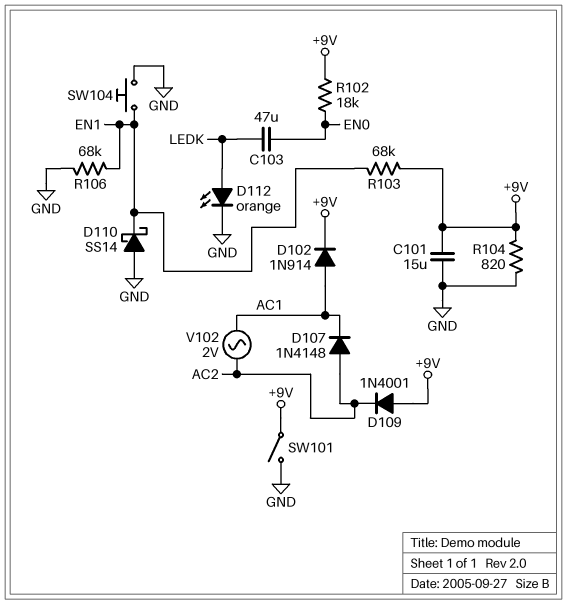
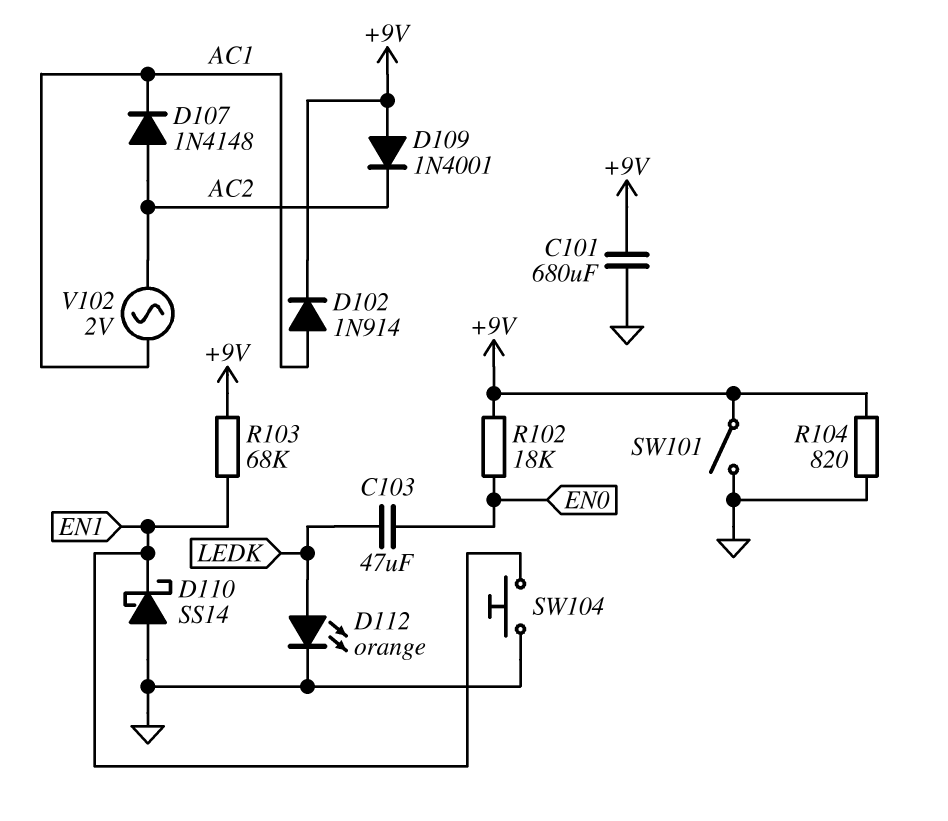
C101: 15uF (+9V, GND) -> 680uF (+9V, GND)
R106: 68k (EN1, GND) -> none

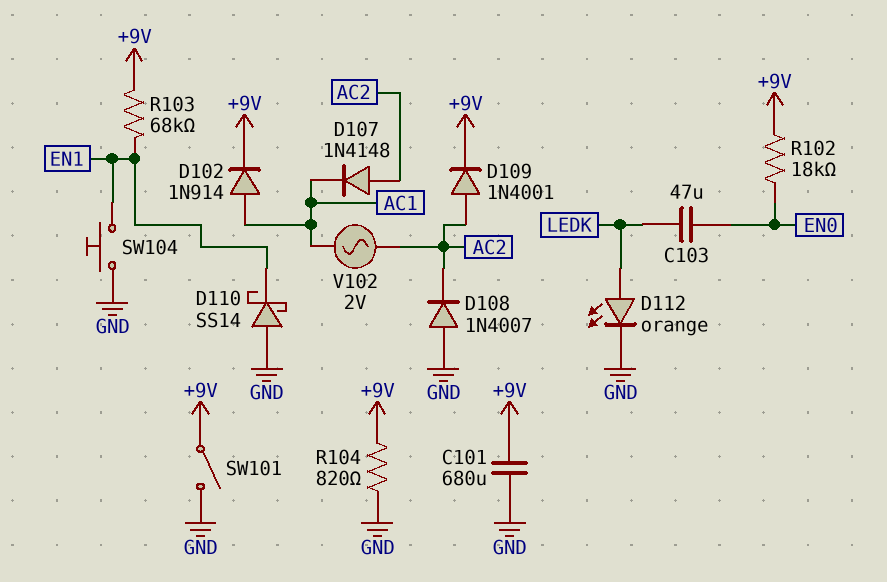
D108: none -> diode 1N4007 (A GND, K AC2)
D109: diode 1N4001 (A +9V, K AC2) -> diode 1N4001 (A AC2, K +9V)

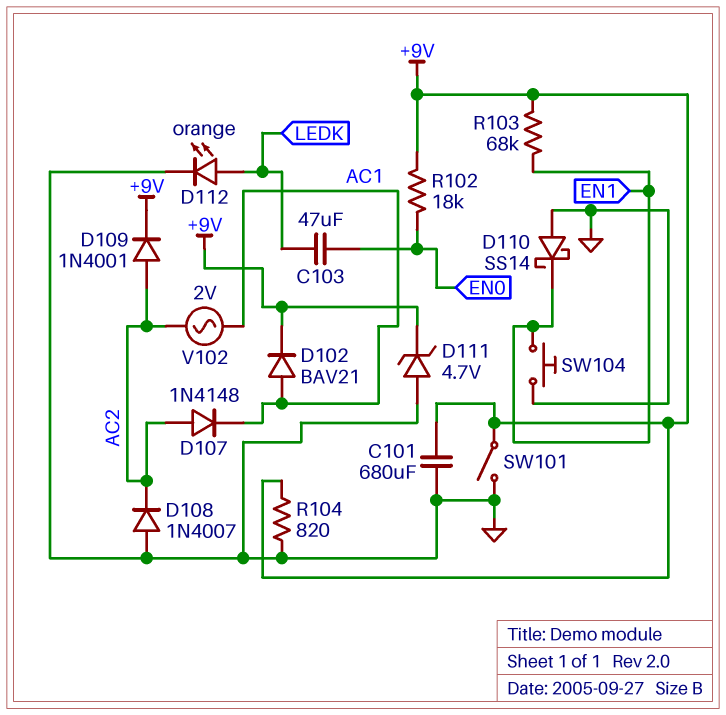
D102: diode 1N914 (A AC1, K +9V) -> diode BAV21 (A AC1, K +9V)
D111: none -> zener 4.7V (A GND, K +9V)

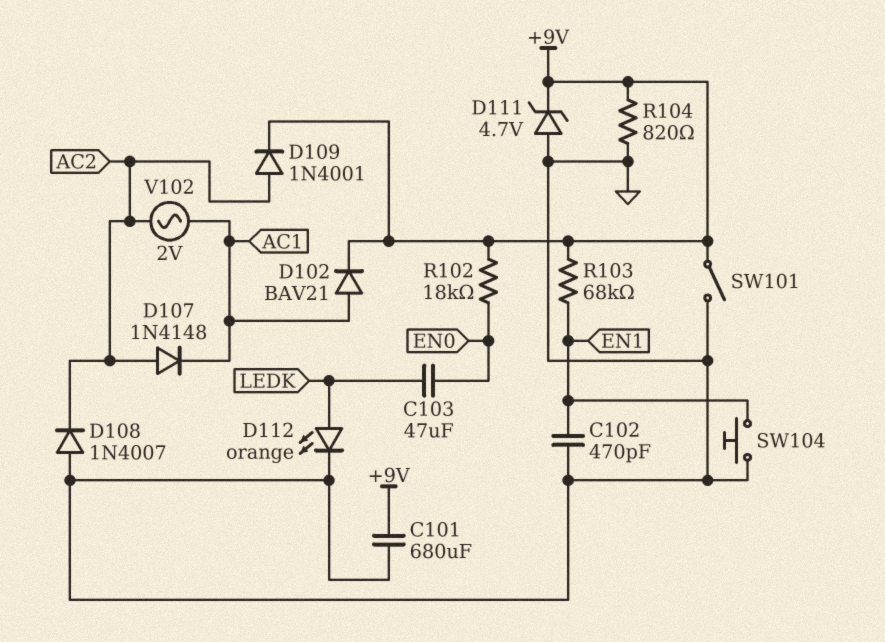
C102: none -> 470pF (EN1, GND)
D110: schottky SS14 (A GND, K EN1) -> none

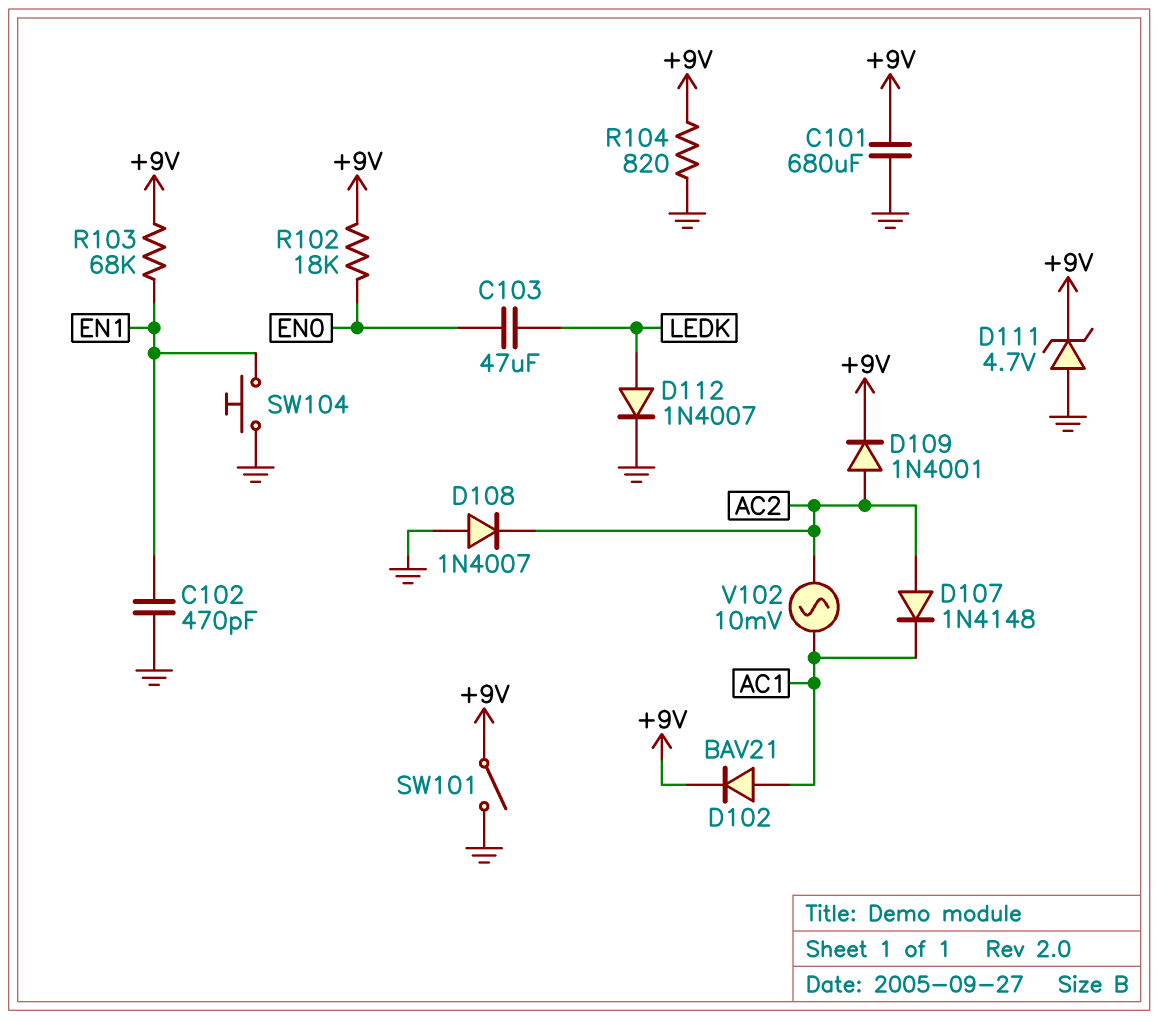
D112: LED orange (A LEDK, K GND) -> diode 1N4007 (A LEDK, K GND)
V102: AC 2V (AC1, AC2) -> AC 10mV (AC1, AC2)

